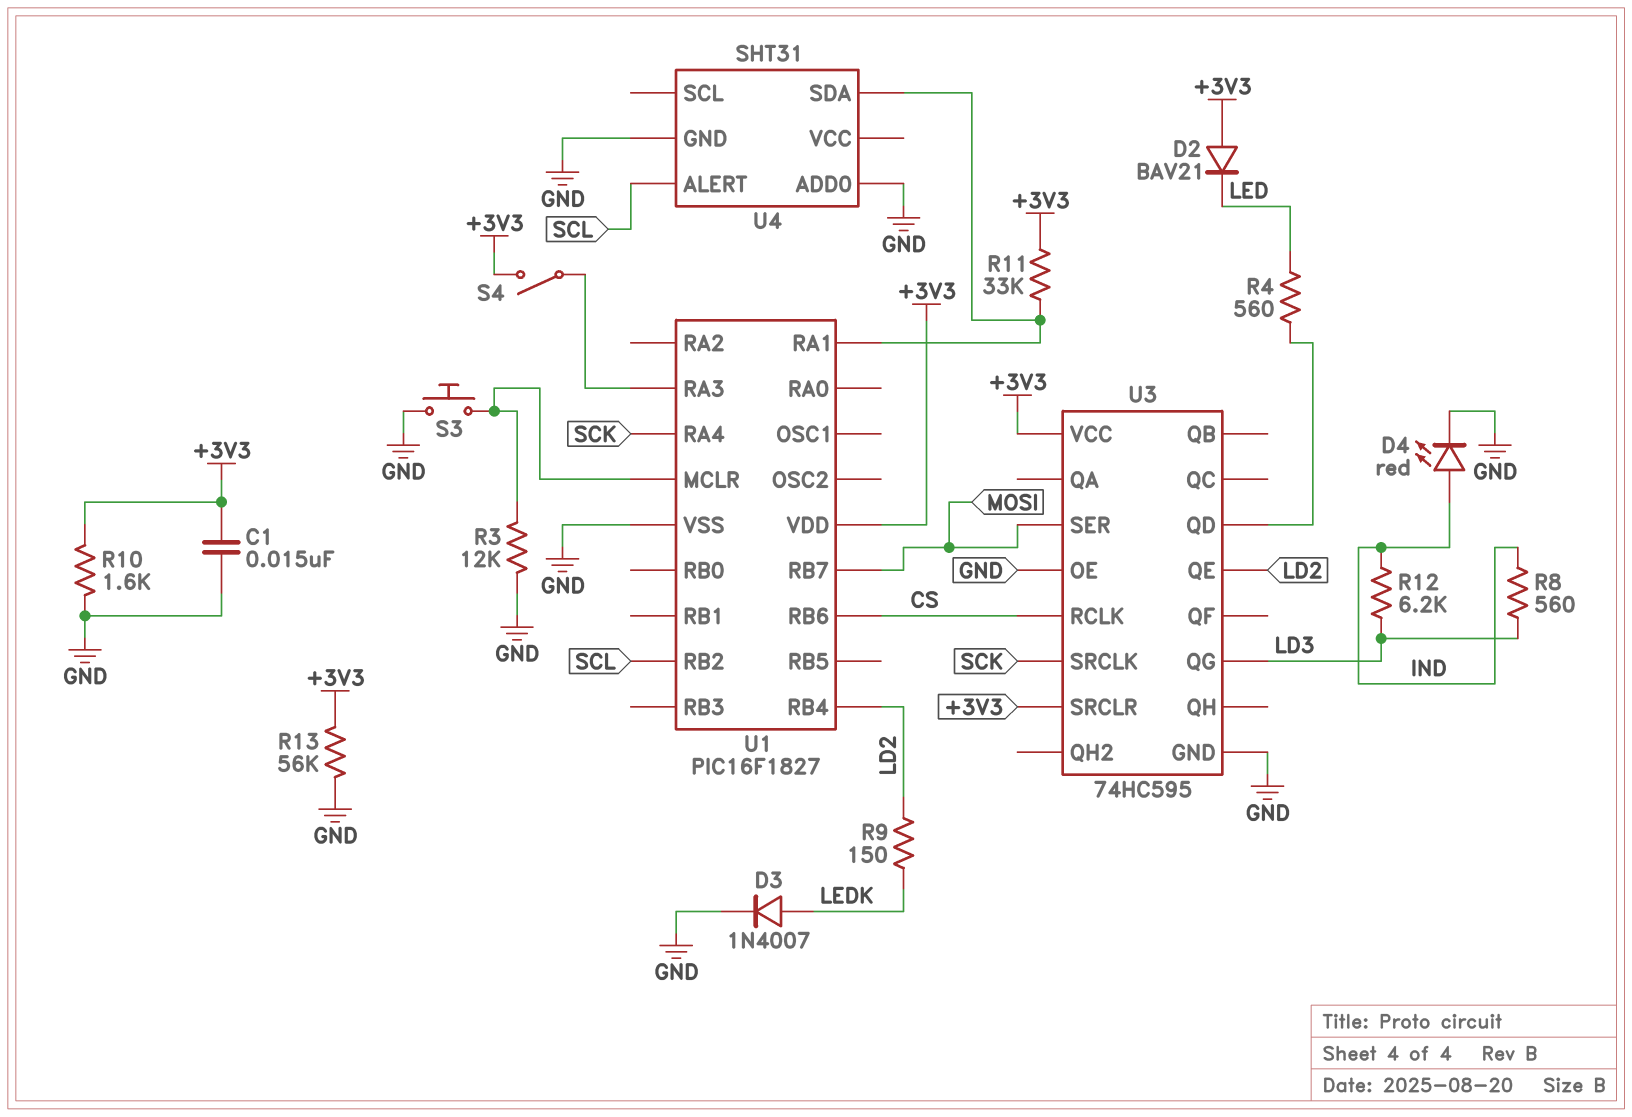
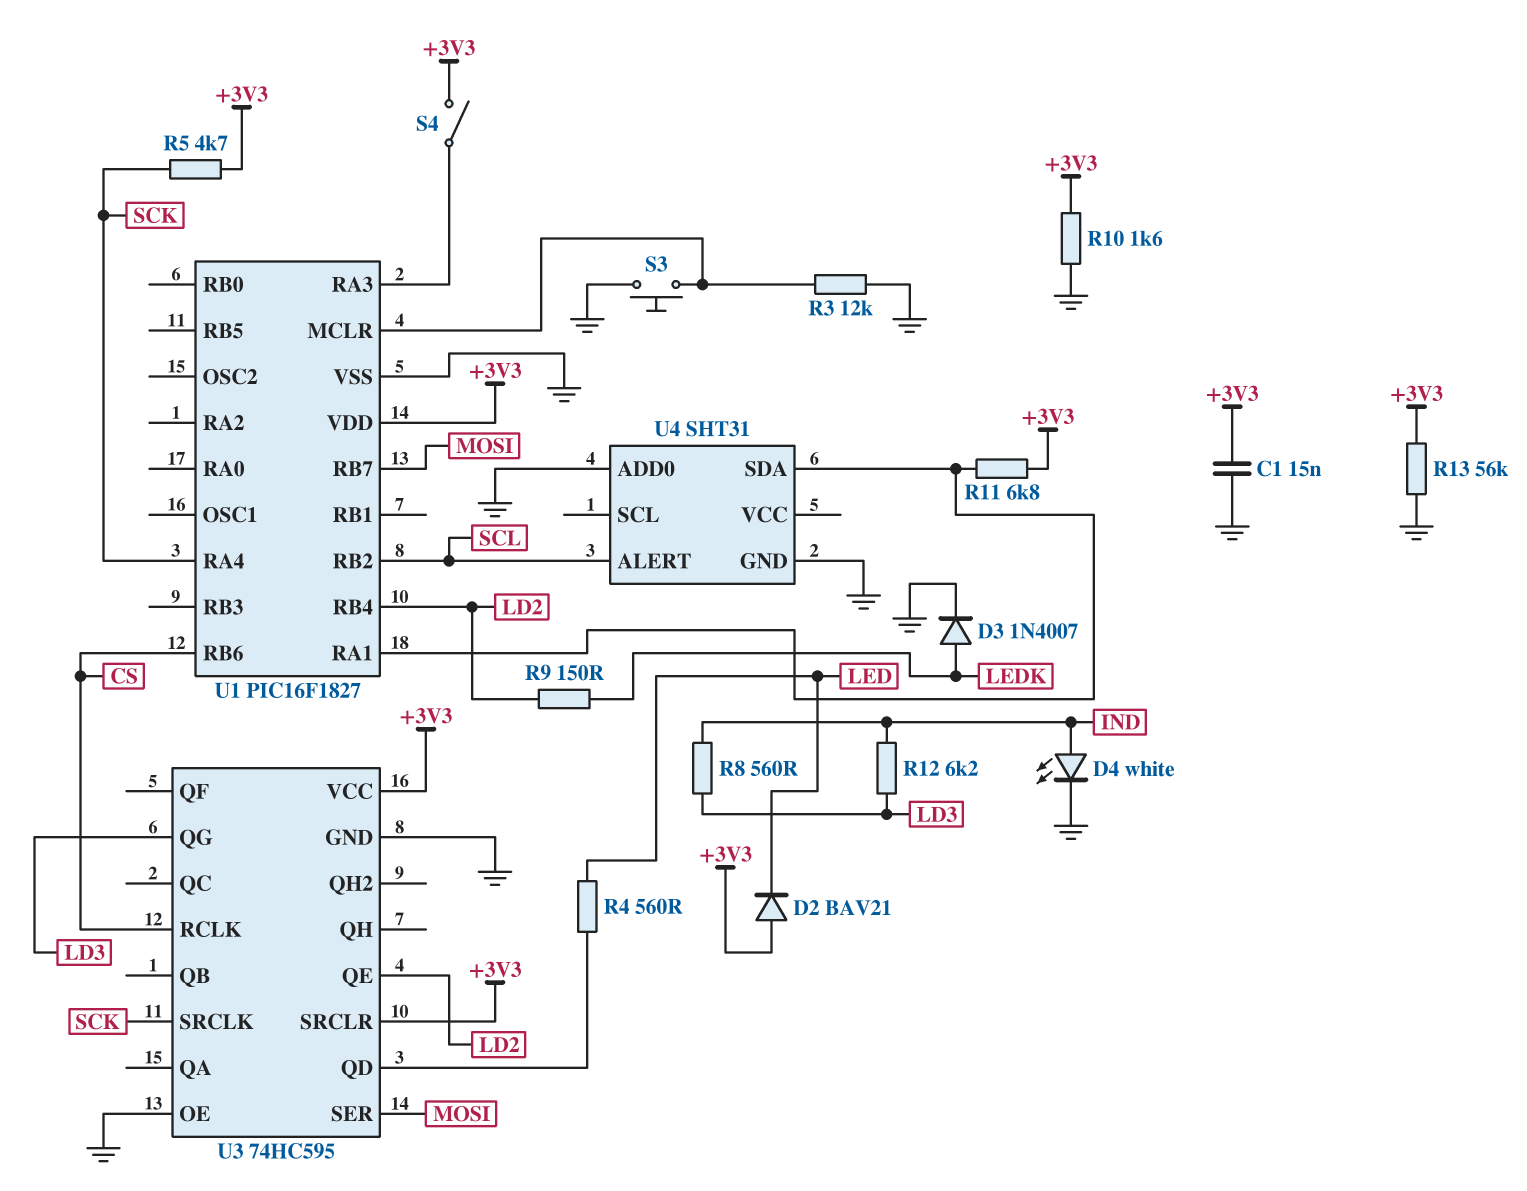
D4: LED red (A IND, K GND) -> LED white (A IND, K GND)
R5: none -> 4.7k (+3V3, SCK)
R11: 33k (+3V3, U1/RA1) -> 6.8k (+3V3, U1/RA1)

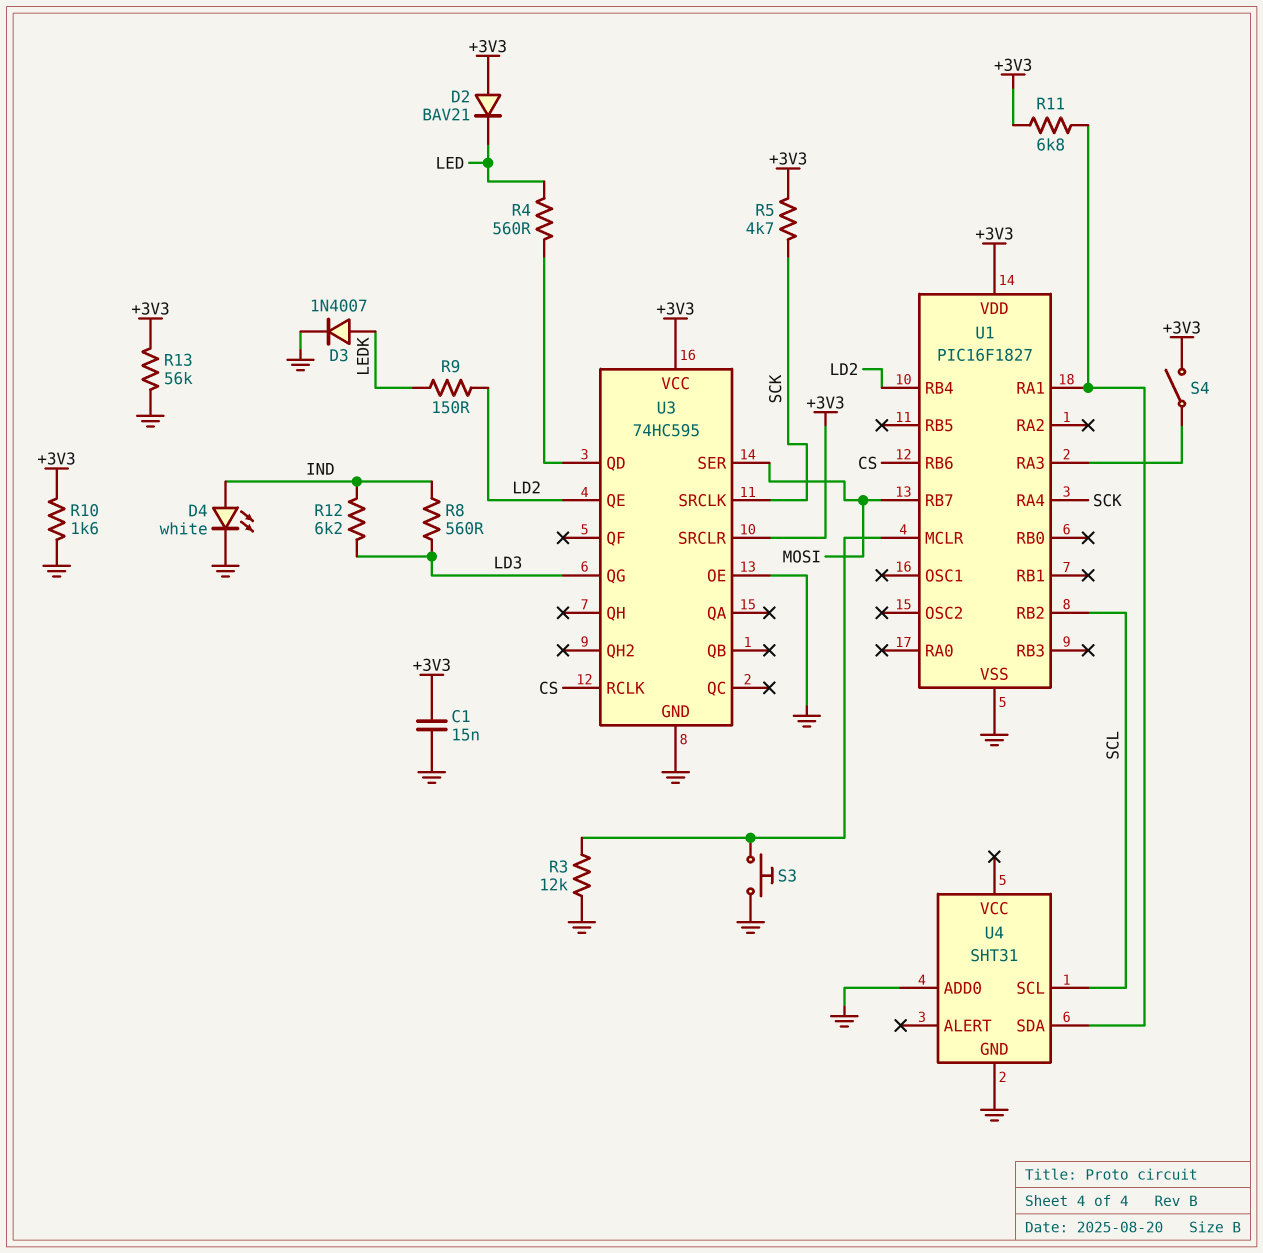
U4 pin ALERT: SCL -> none
U4 pin SCL: none -> SCL

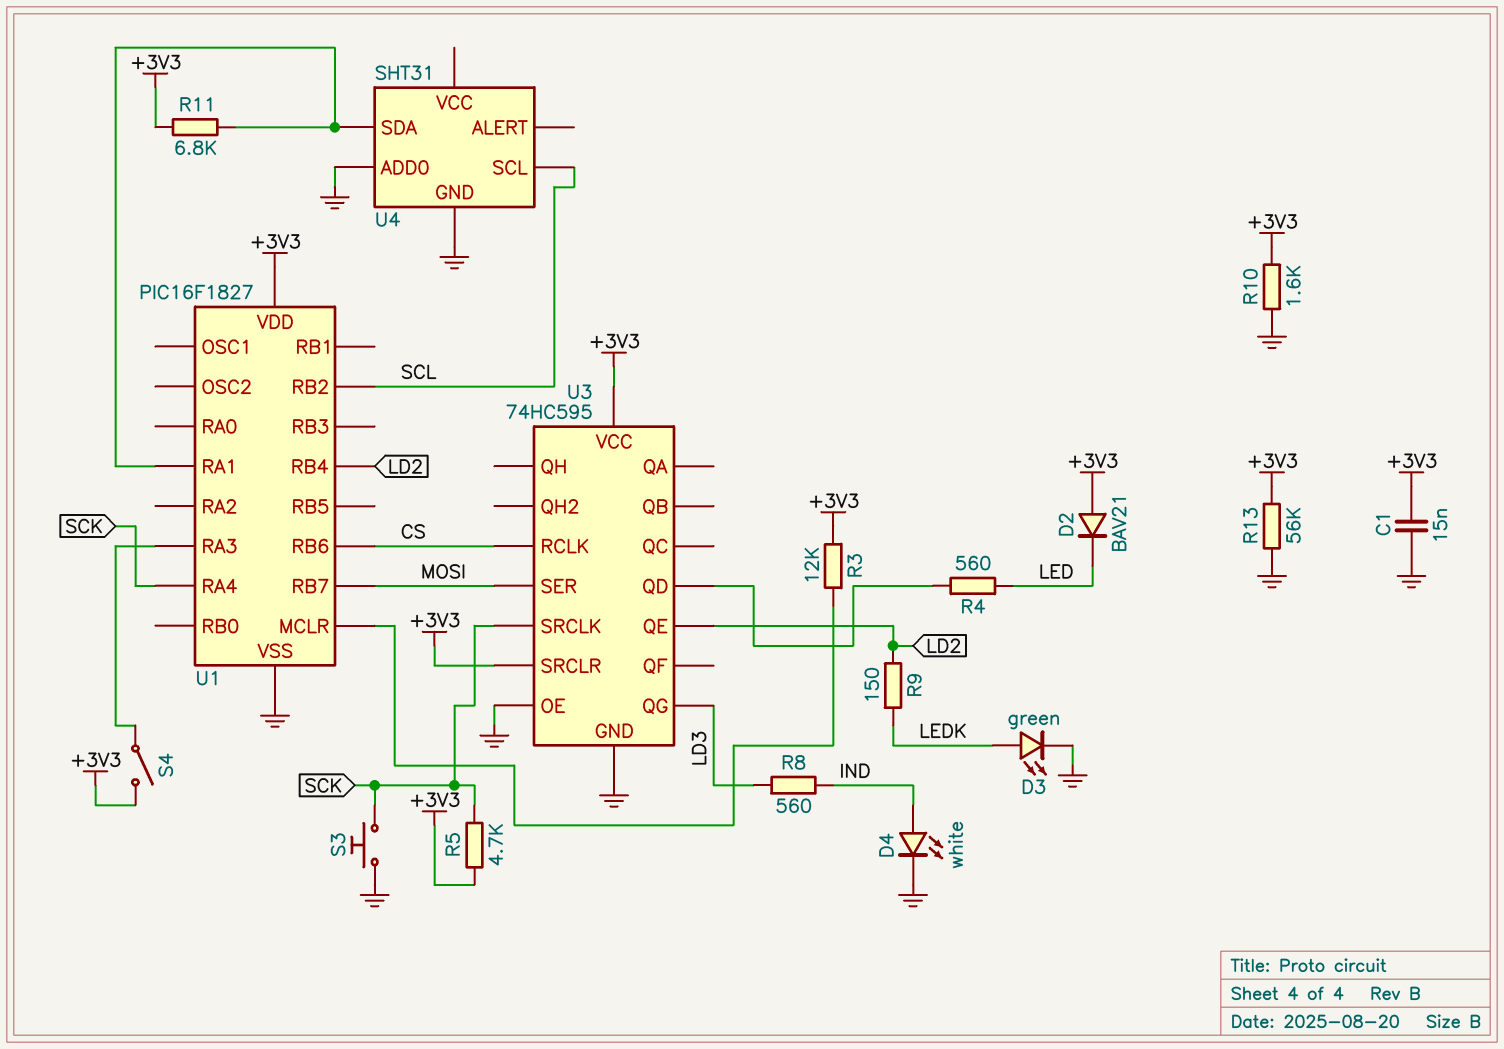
D3: diode 1N4007 (A LEDK, K GND) -> LED green (A LEDK, K GND)
R3: 12k (GND, U1/MCLR) -> 12k (+3V3, U1/MCLR)
R12: 6.2k (IND, LD3) -> none
S3: button (GND, U1/MCLR) -> button (GND, SCK)

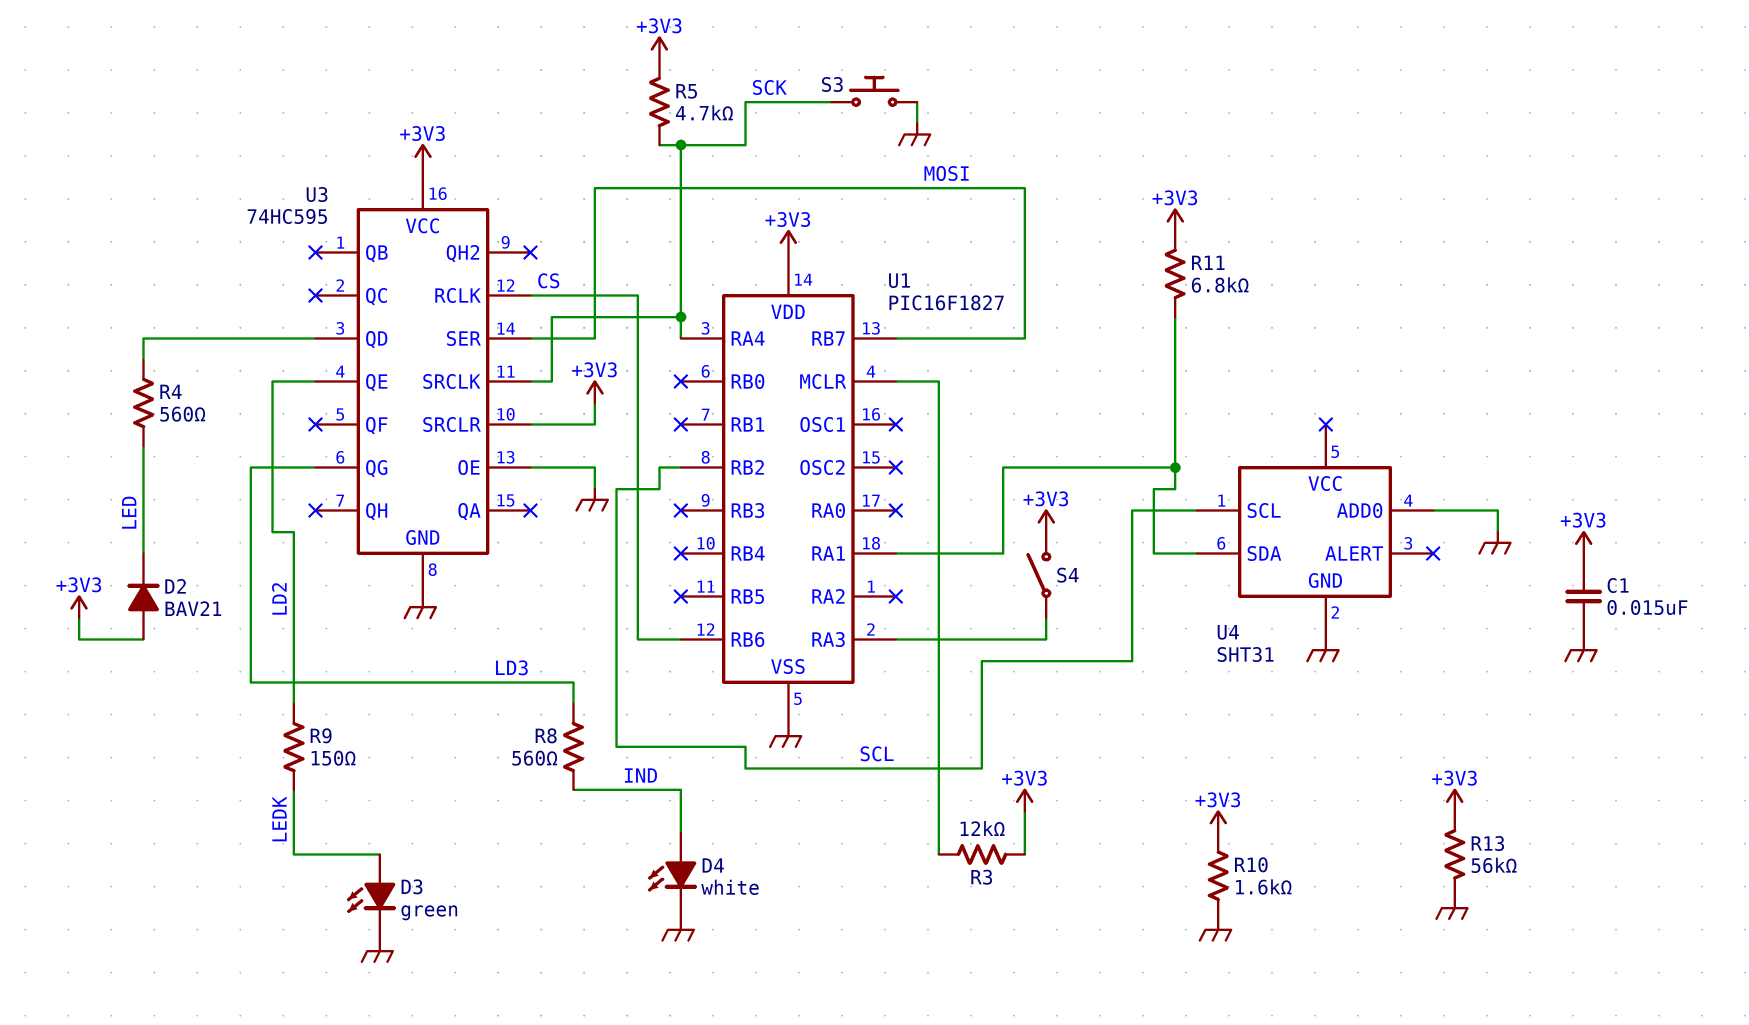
U1 pin RB4: LD2 -> none

